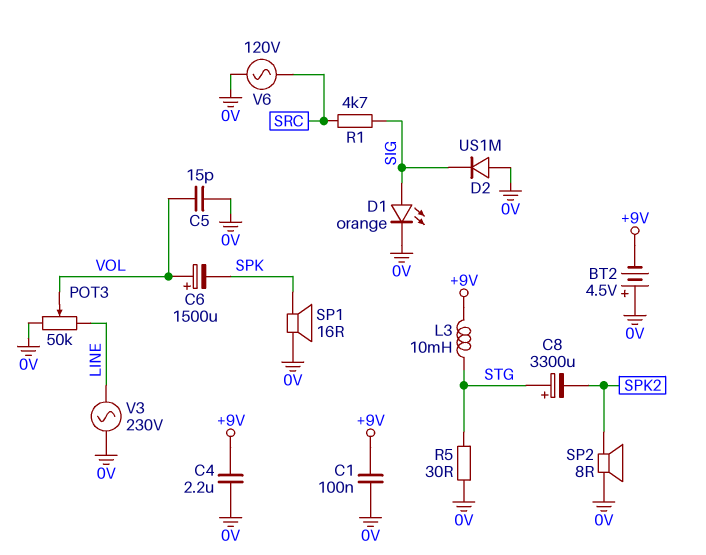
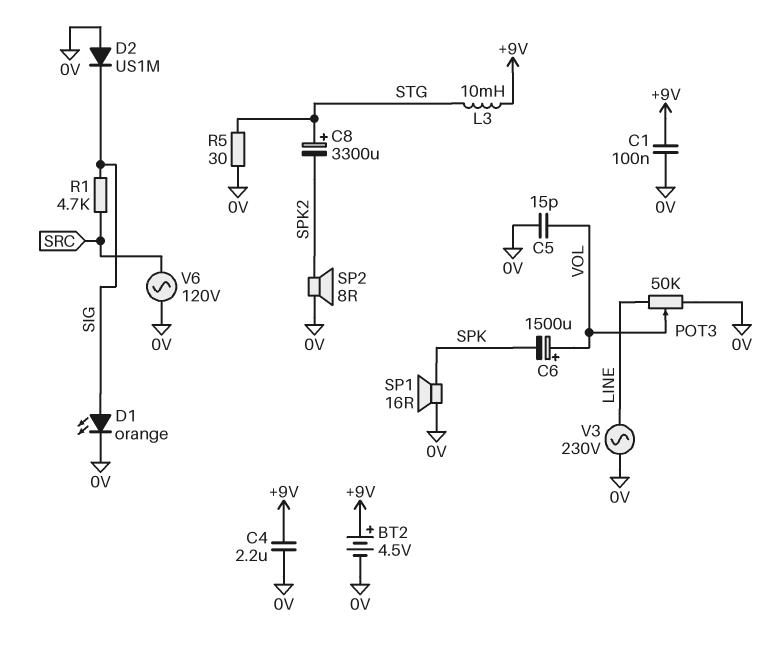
BT2: 4.5V (plus 0V, minus +9V) -> 4.5V (plus +9V, minus 0V)

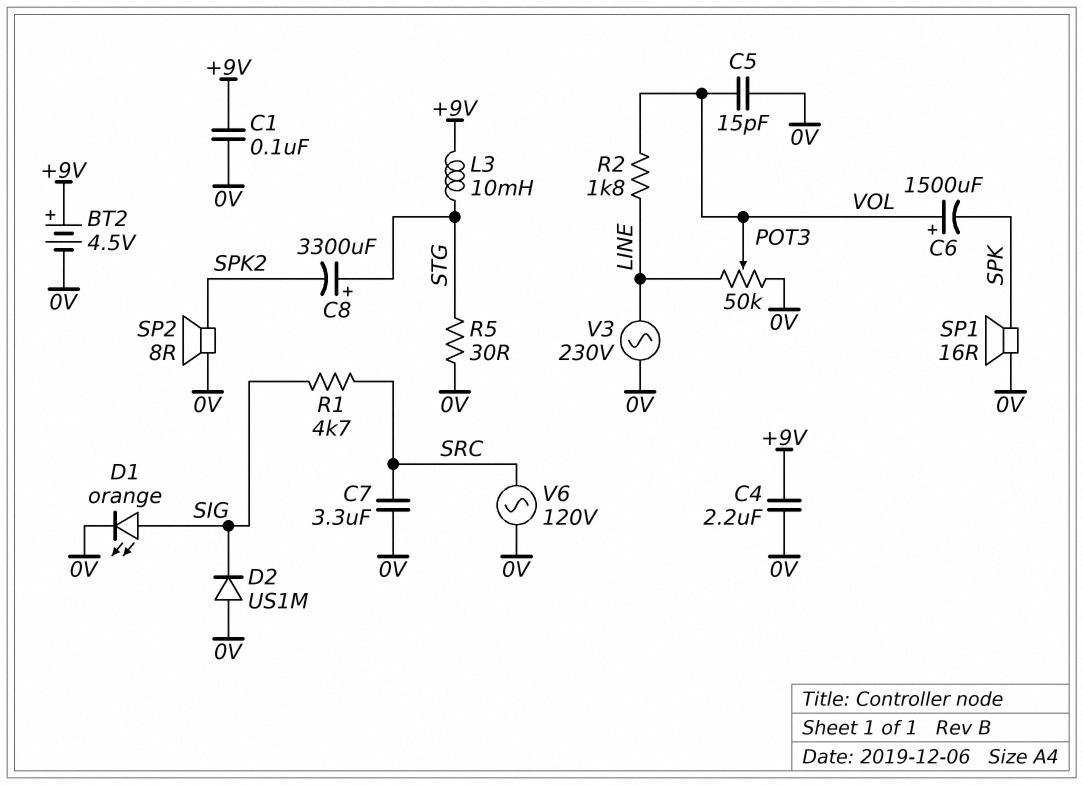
C7: none -> 3.3uF (0V, SRC)
R2: none -> 1.8k (LINE, VOL)

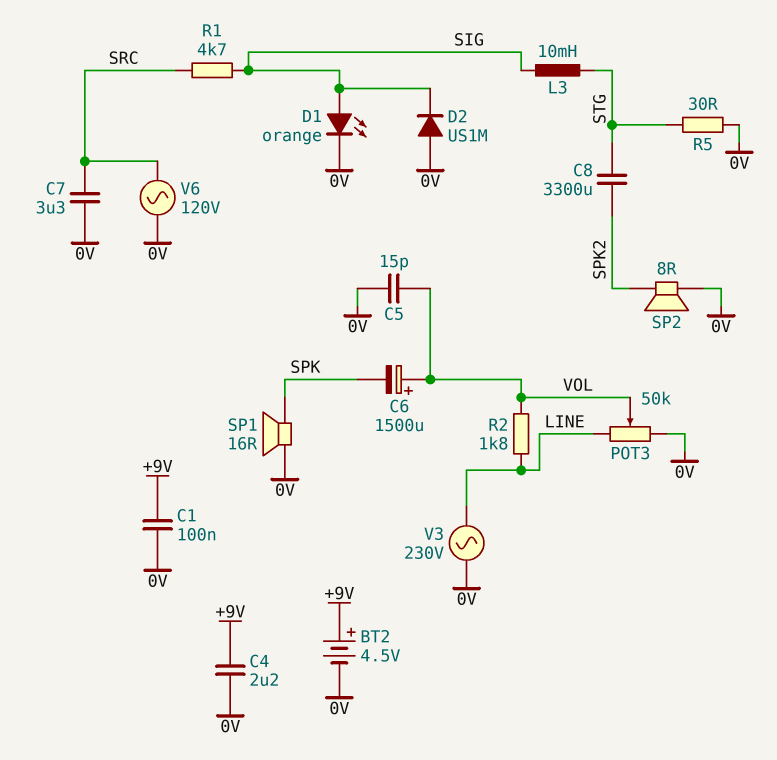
C8: 3300uF (plus STG, minus SPK2) -> 3300uF (SPK2, STG)
L3: 10mH (+9V, STG) -> 10mH (SIG, STG)

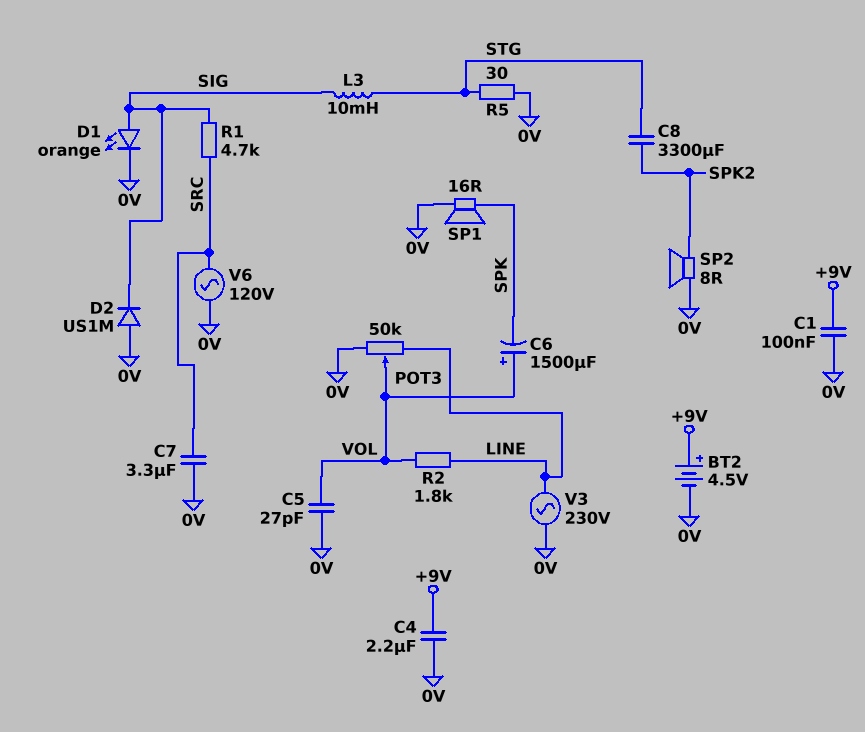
C5: 15pF (0V, VOL) -> 27pF (0V, VOL)

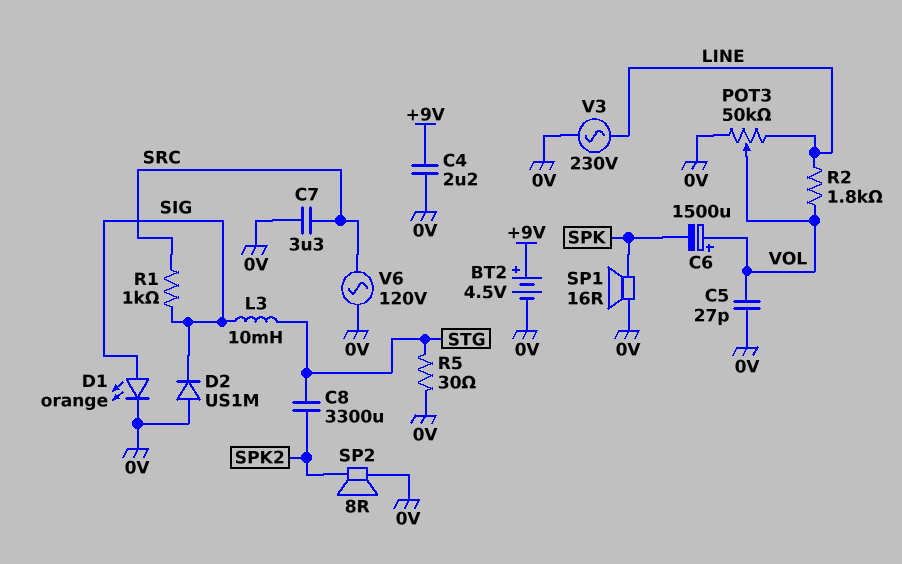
C1: 100nF (+9V, 0V) -> none
R1: 4.7k (SIG, SRC) -> 1k (SIG, SRC)

